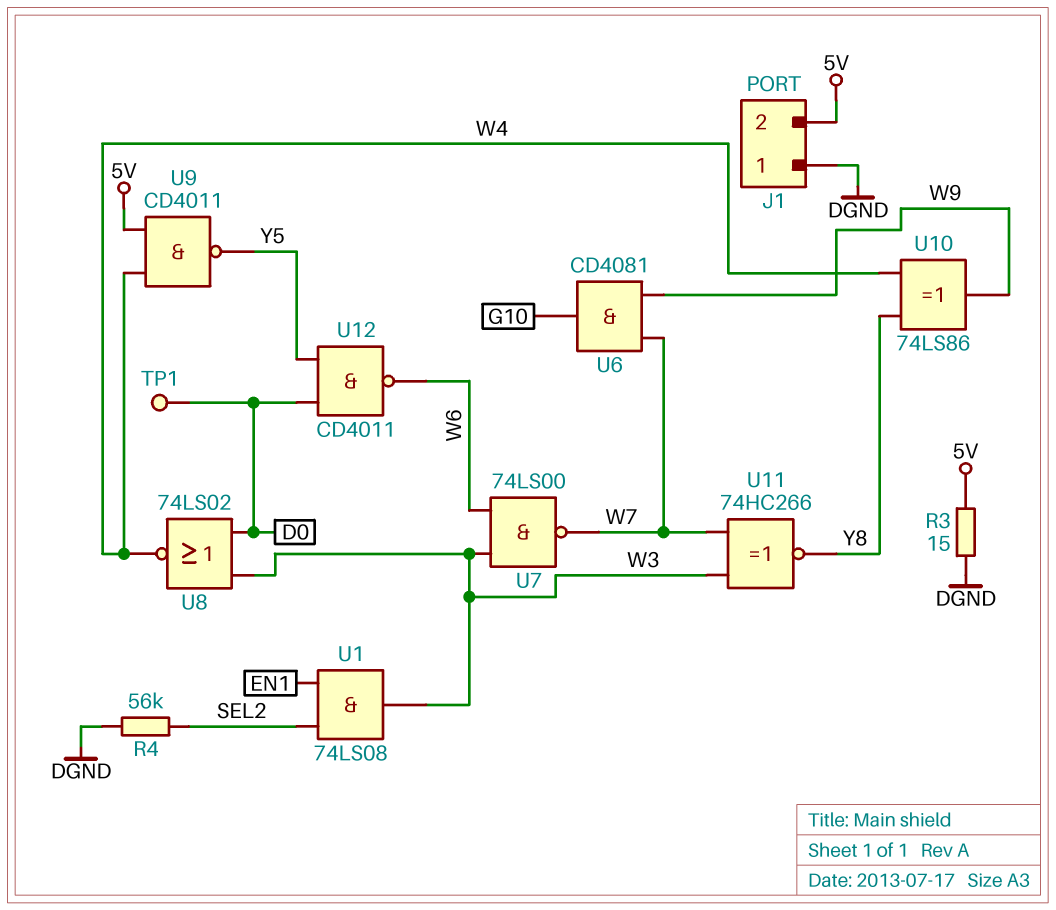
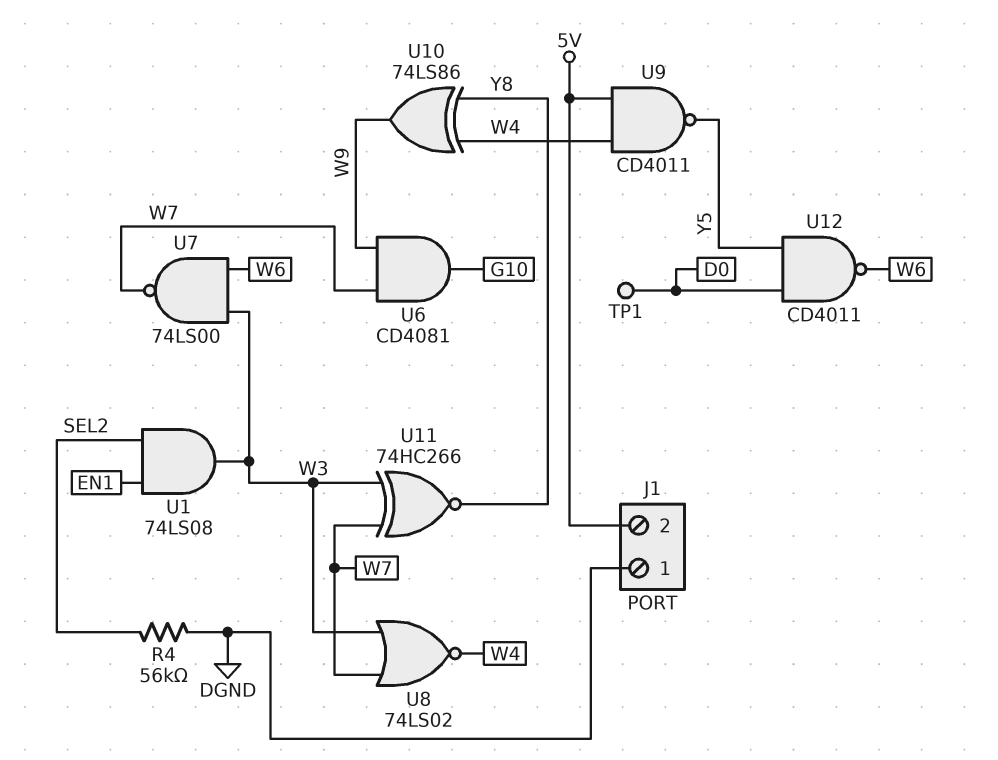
R3: 15 (5V, DGND) -> none
U8: NOR 74LS02 (in D0, in W3, out W4) -> NOR 74LS02 (in W3, in W7, out W4)

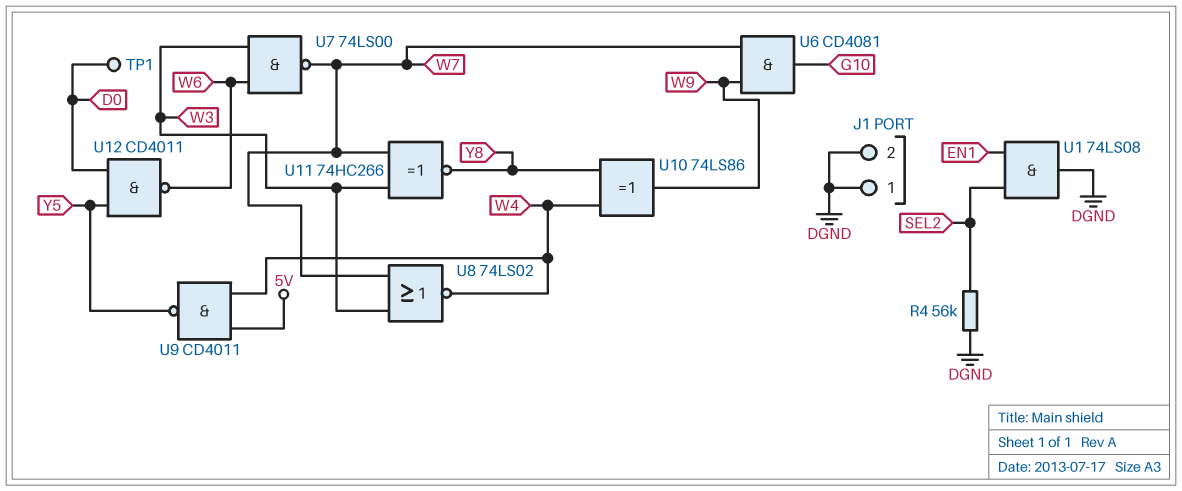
J1 pin 2: 5V -> DGND
U1: AND 74LS08 (in EN1, in SEL2, out W3) -> AND 74LS08 (in EN1, in SEL2, out DGND)

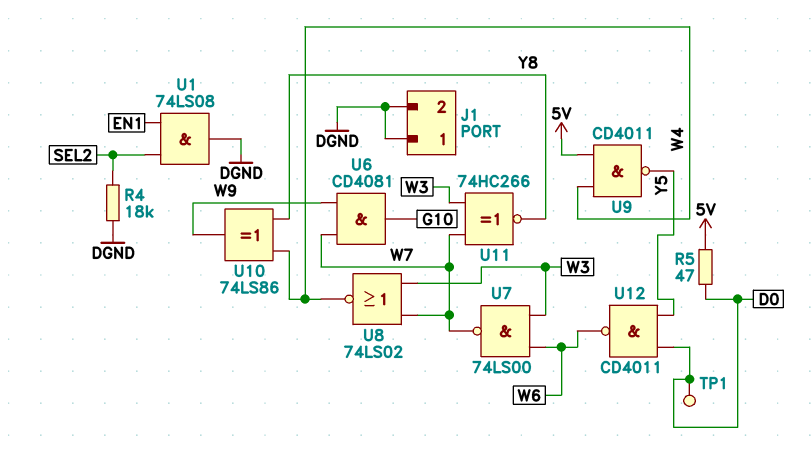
R4: 56k (DGND, SEL2) -> 18k (DGND, SEL2)
R5: none -> 47 (5V, D0)

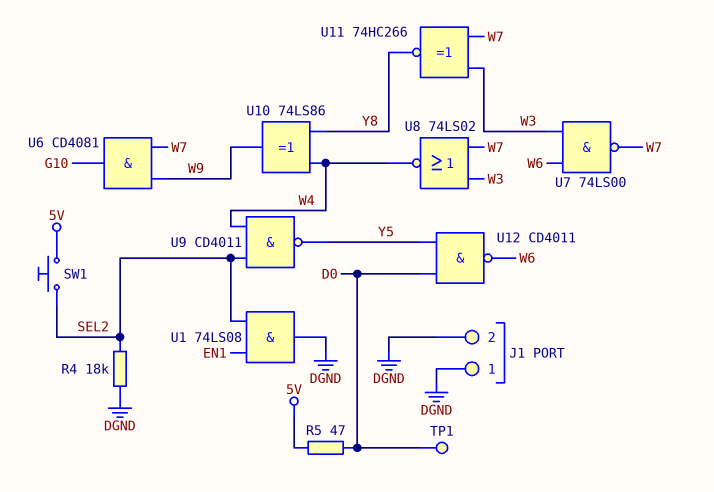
SW1: none -> button (5V, SEL2)
U9: NAND CD4011 (in 5V, in W4, out Y5) -> NAND CD4011 (in SEL2, in W4, out Y5)

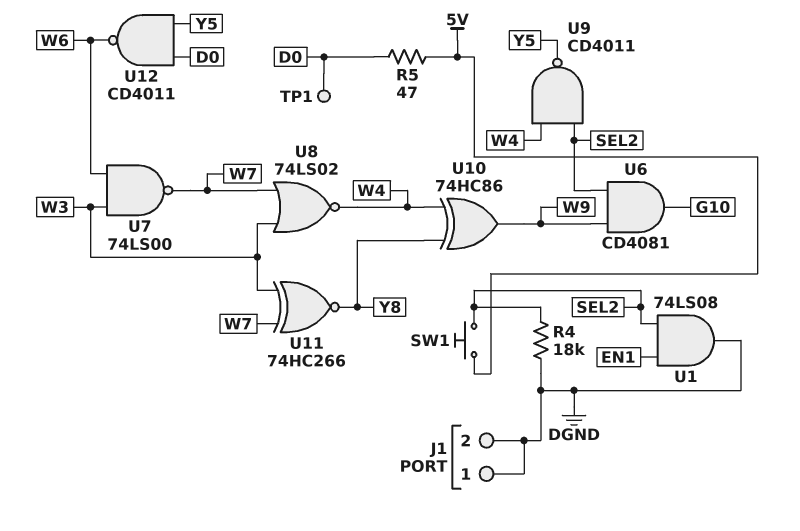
U6: AND CD4081 (in W7, in W9, out G10) -> AND CD4081 (in SEL2, in W9, out G10)
U10: XOR 74LS86 (in W4, in Y8, out W9) -> XOR 74HC86 (in W4, in Y8, out W9)

